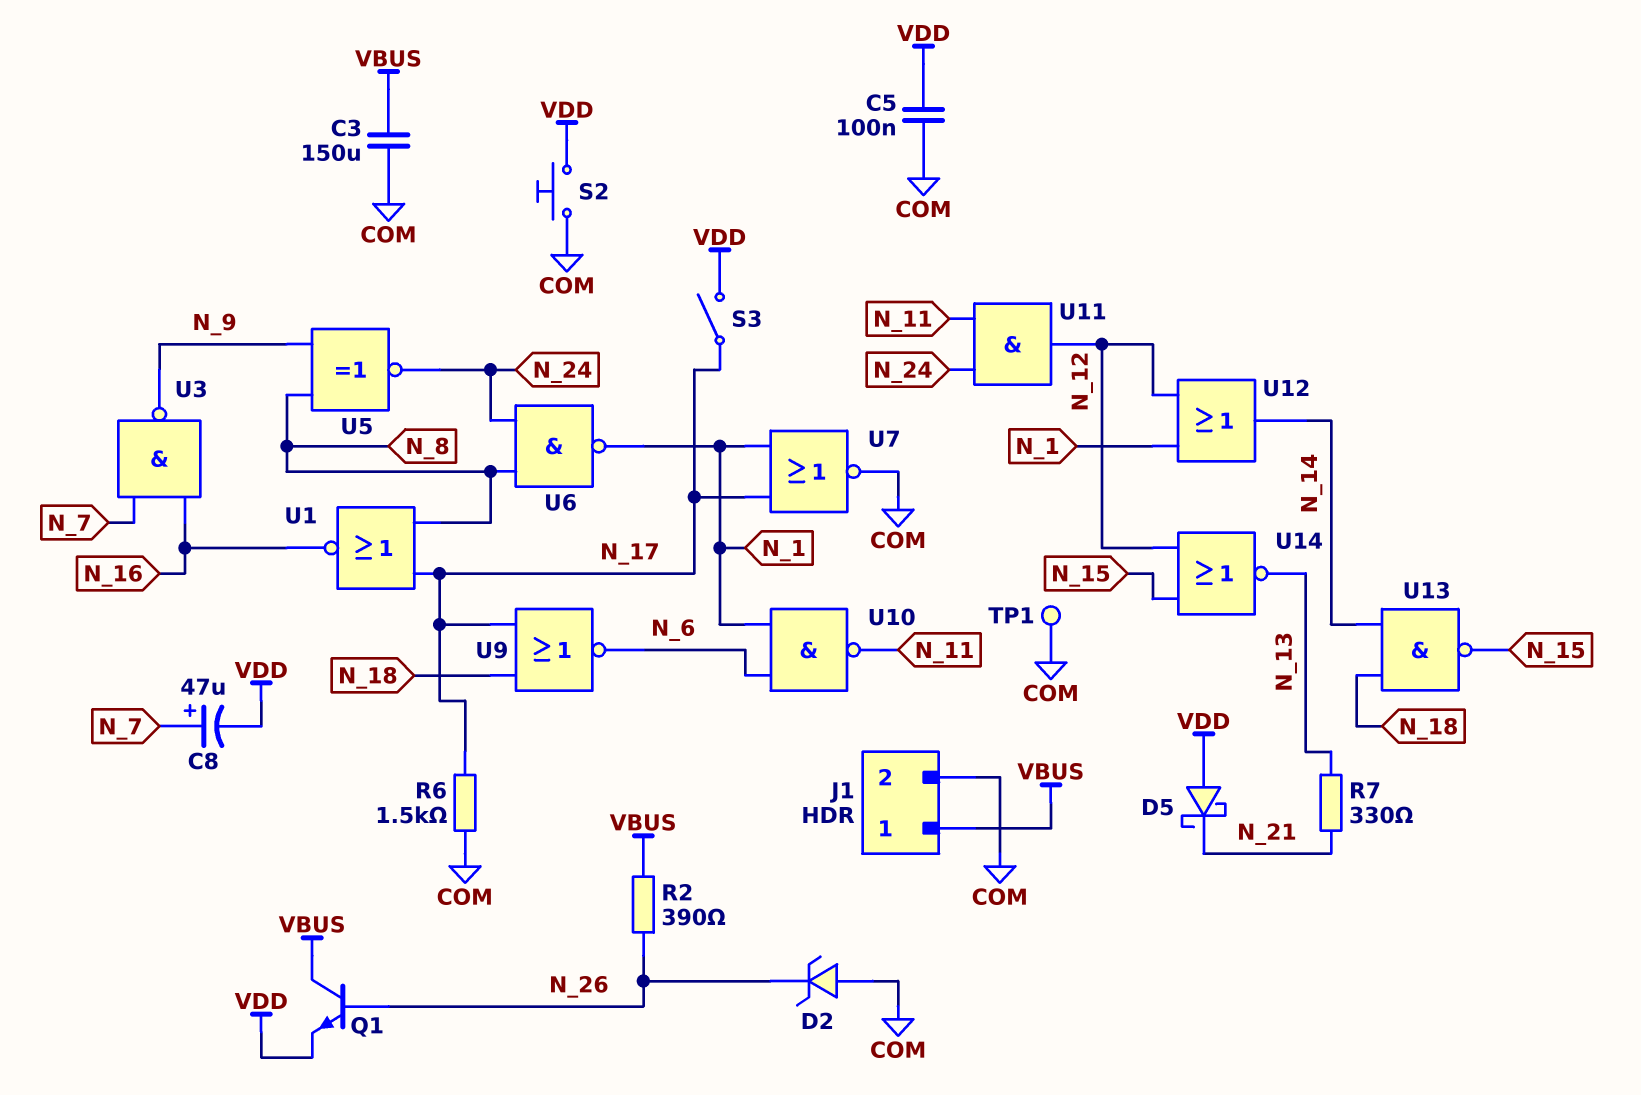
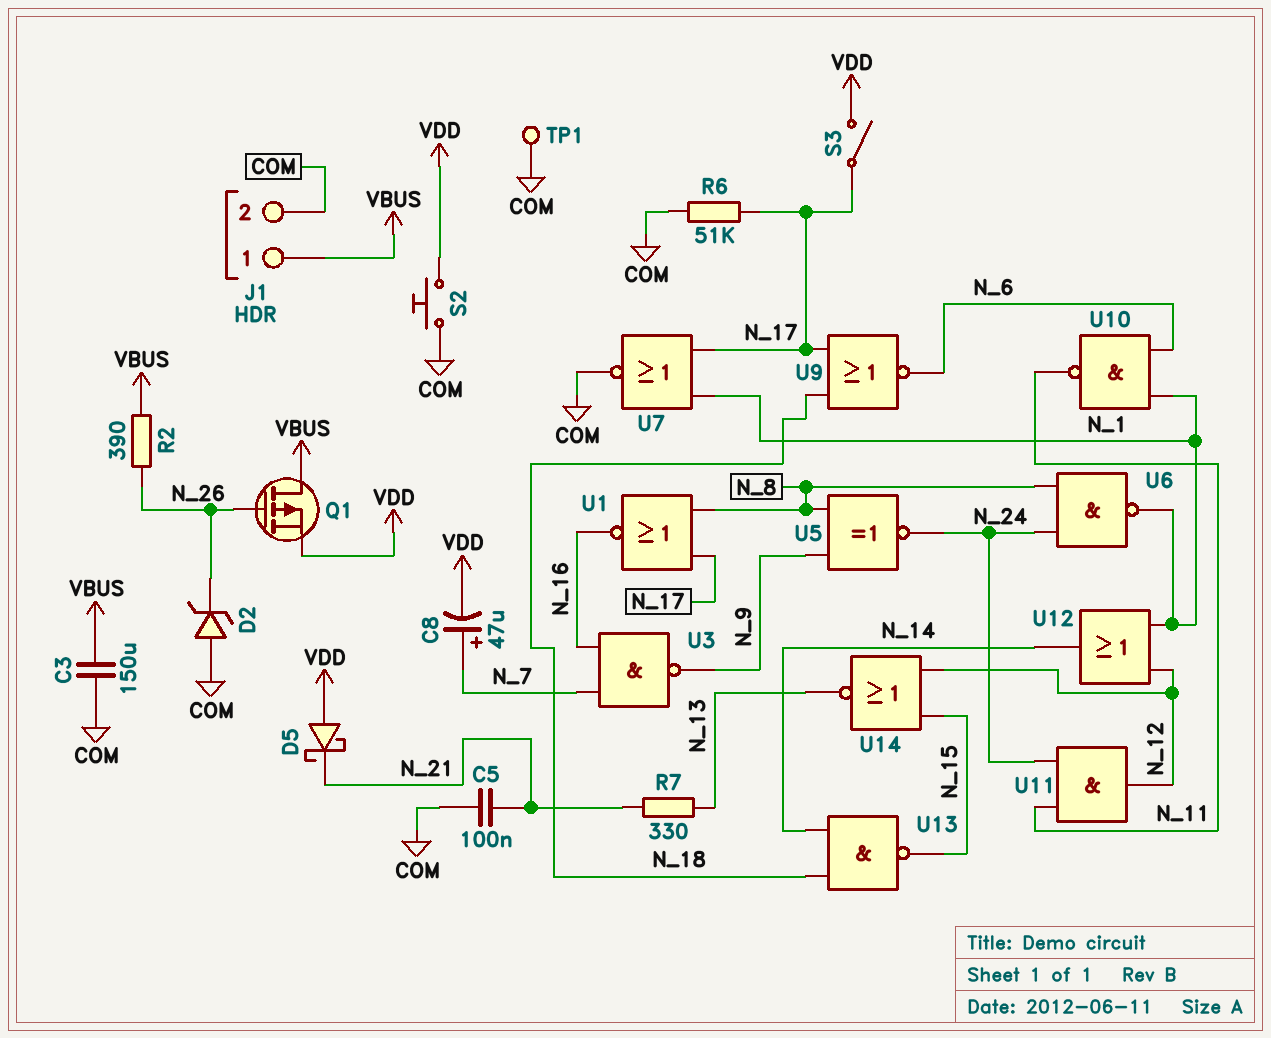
C5: 100nF (COM, VDD) -> 100nF (COM, N_21)
Q1: NPN (B N_26, C VBUS, E VDD) -> PMOS (G N_26, D VBUS, S VDD)
R6: 1.5k (COM, N_17) -> 51k (COM, N_17)

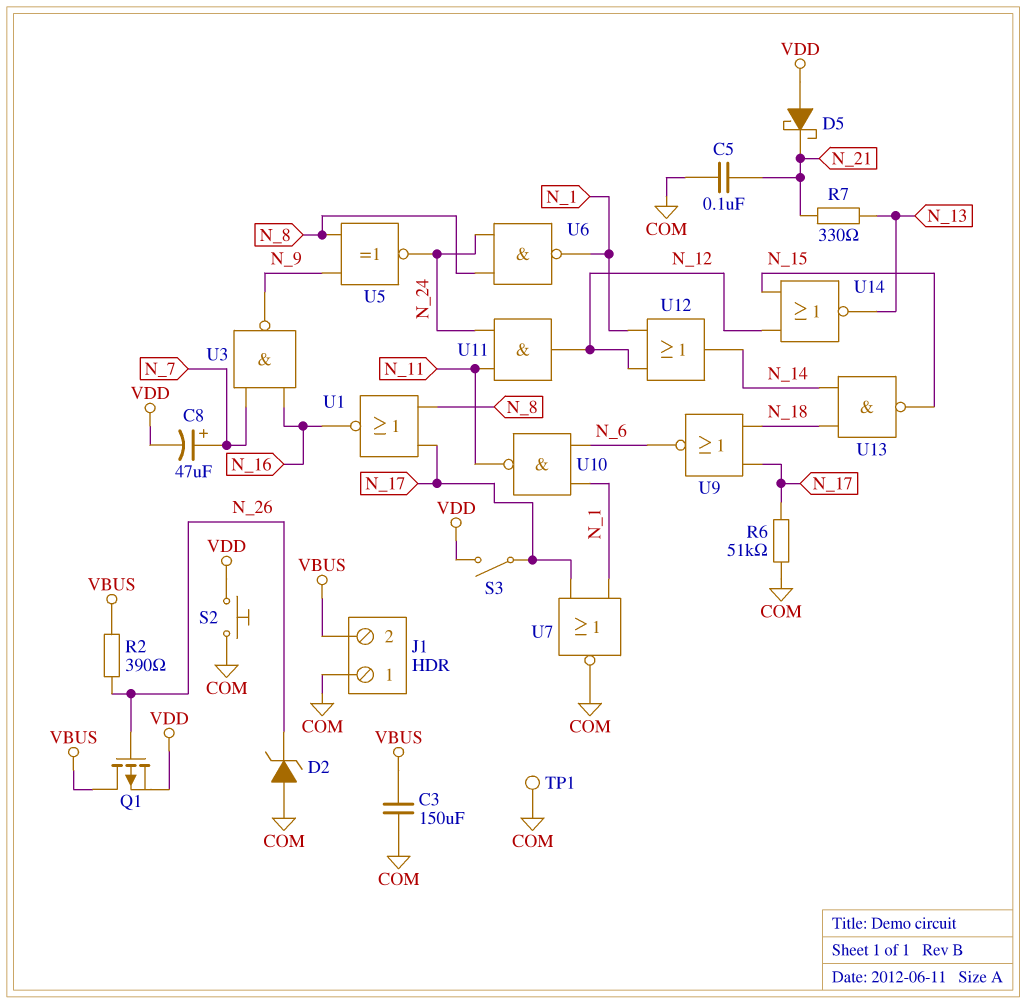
J1 pin 1: VBUS -> COM
J1 pin 2: COM -> VBUS

